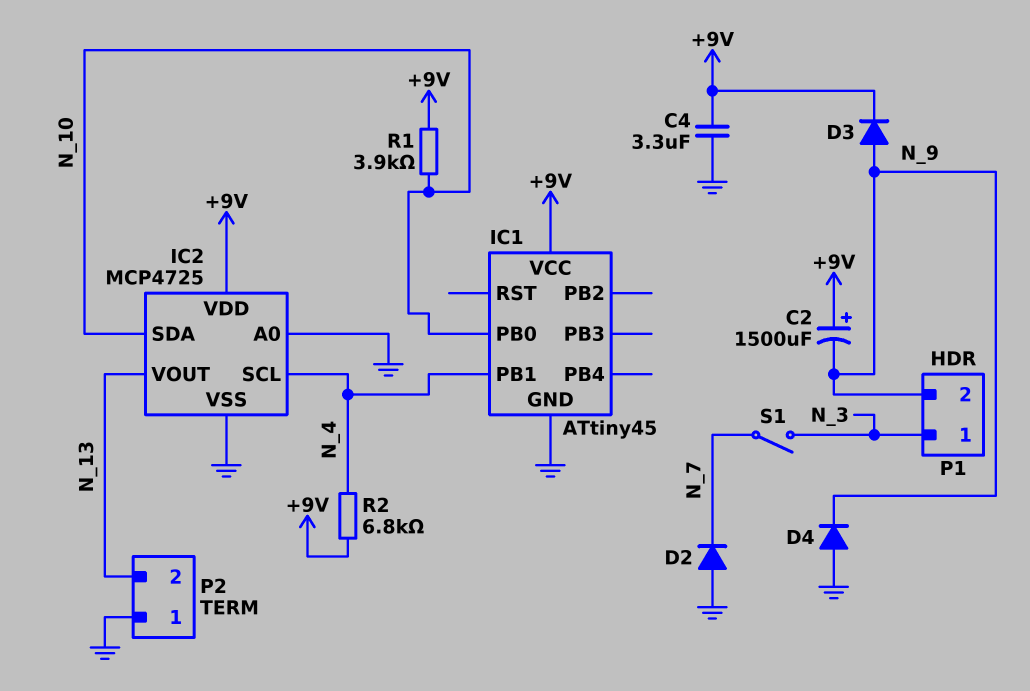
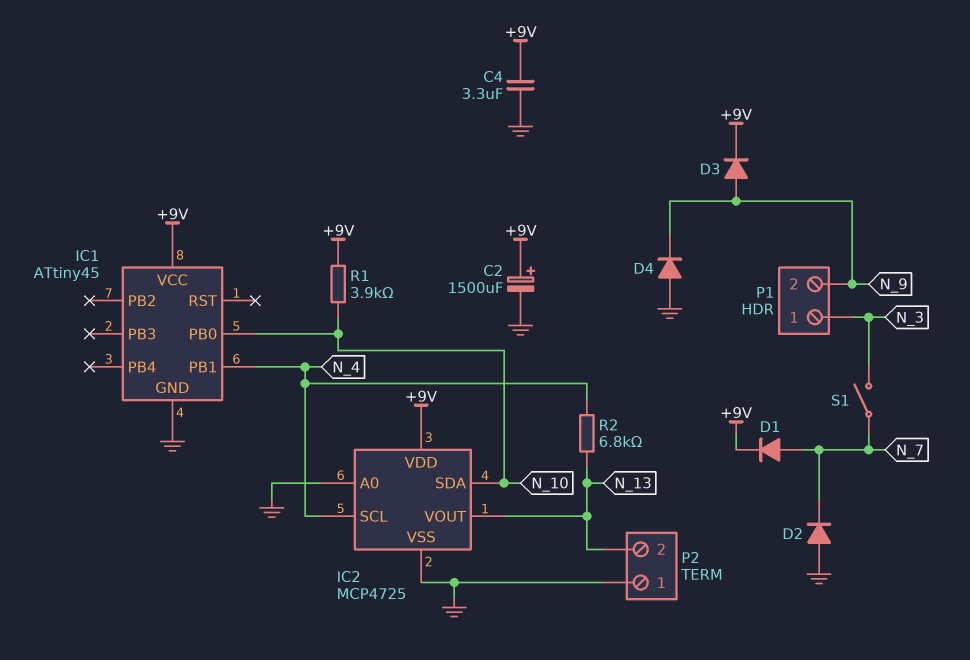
C2: 1500uF (plus +9V, minus N_9) -> 1500uF (plus +9V, minus GND)
D1: none -> diode (A N_7, K +9V)
R2: 6.8k (+9V, N_4) -> 6.8k (N_4, N_13)

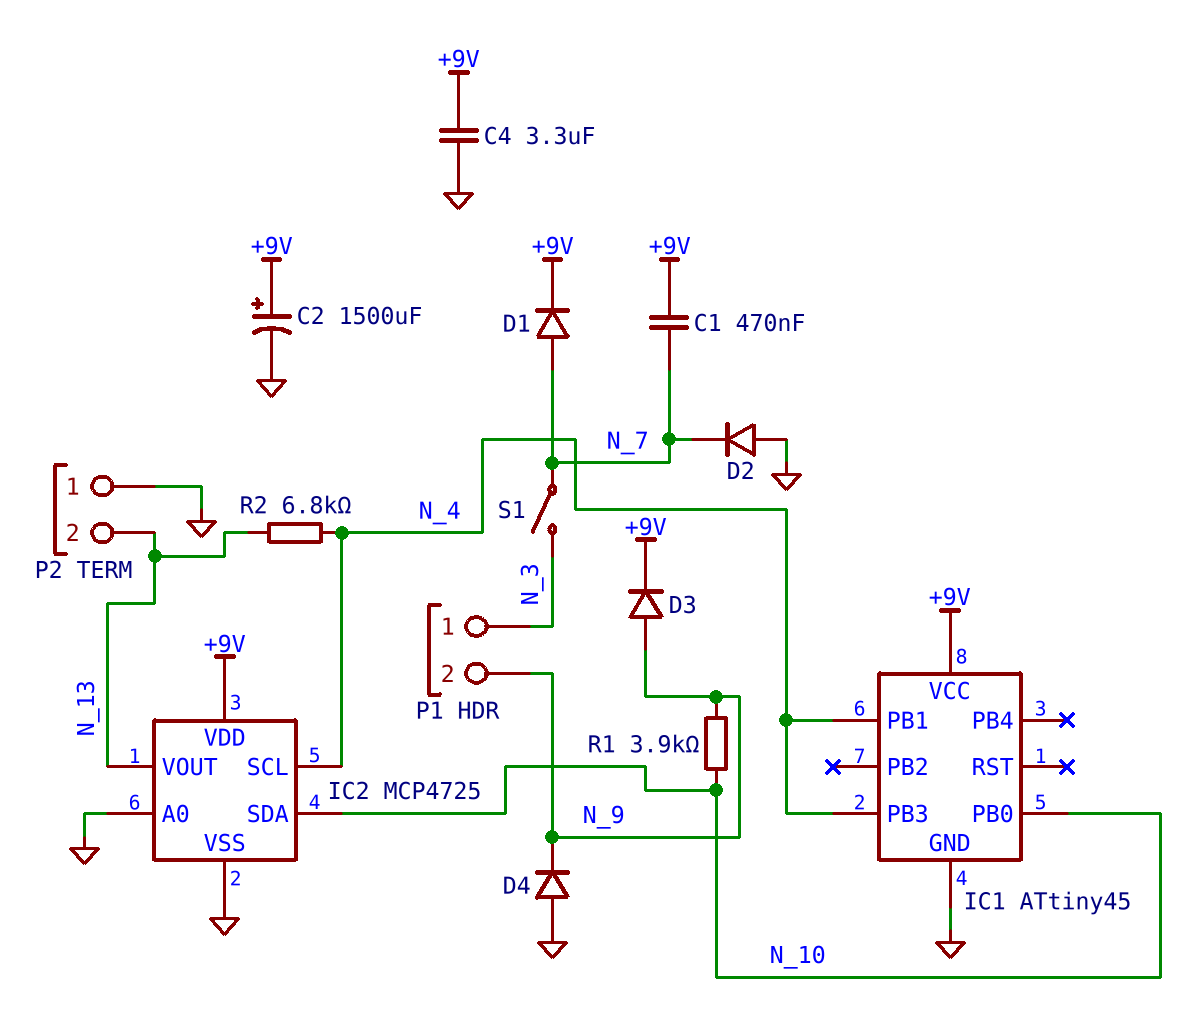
C1: none -> 470nF (+9V, N_7)
IC1 pin PB3: none -> N_4
R1: 3.9k (+9V, N_10) -> 3.9k (N_9, N_10)

